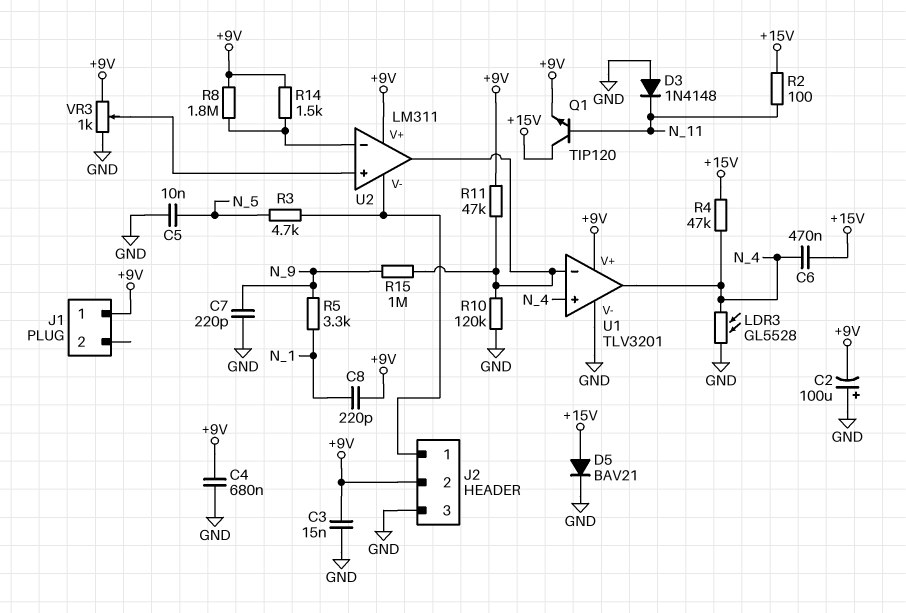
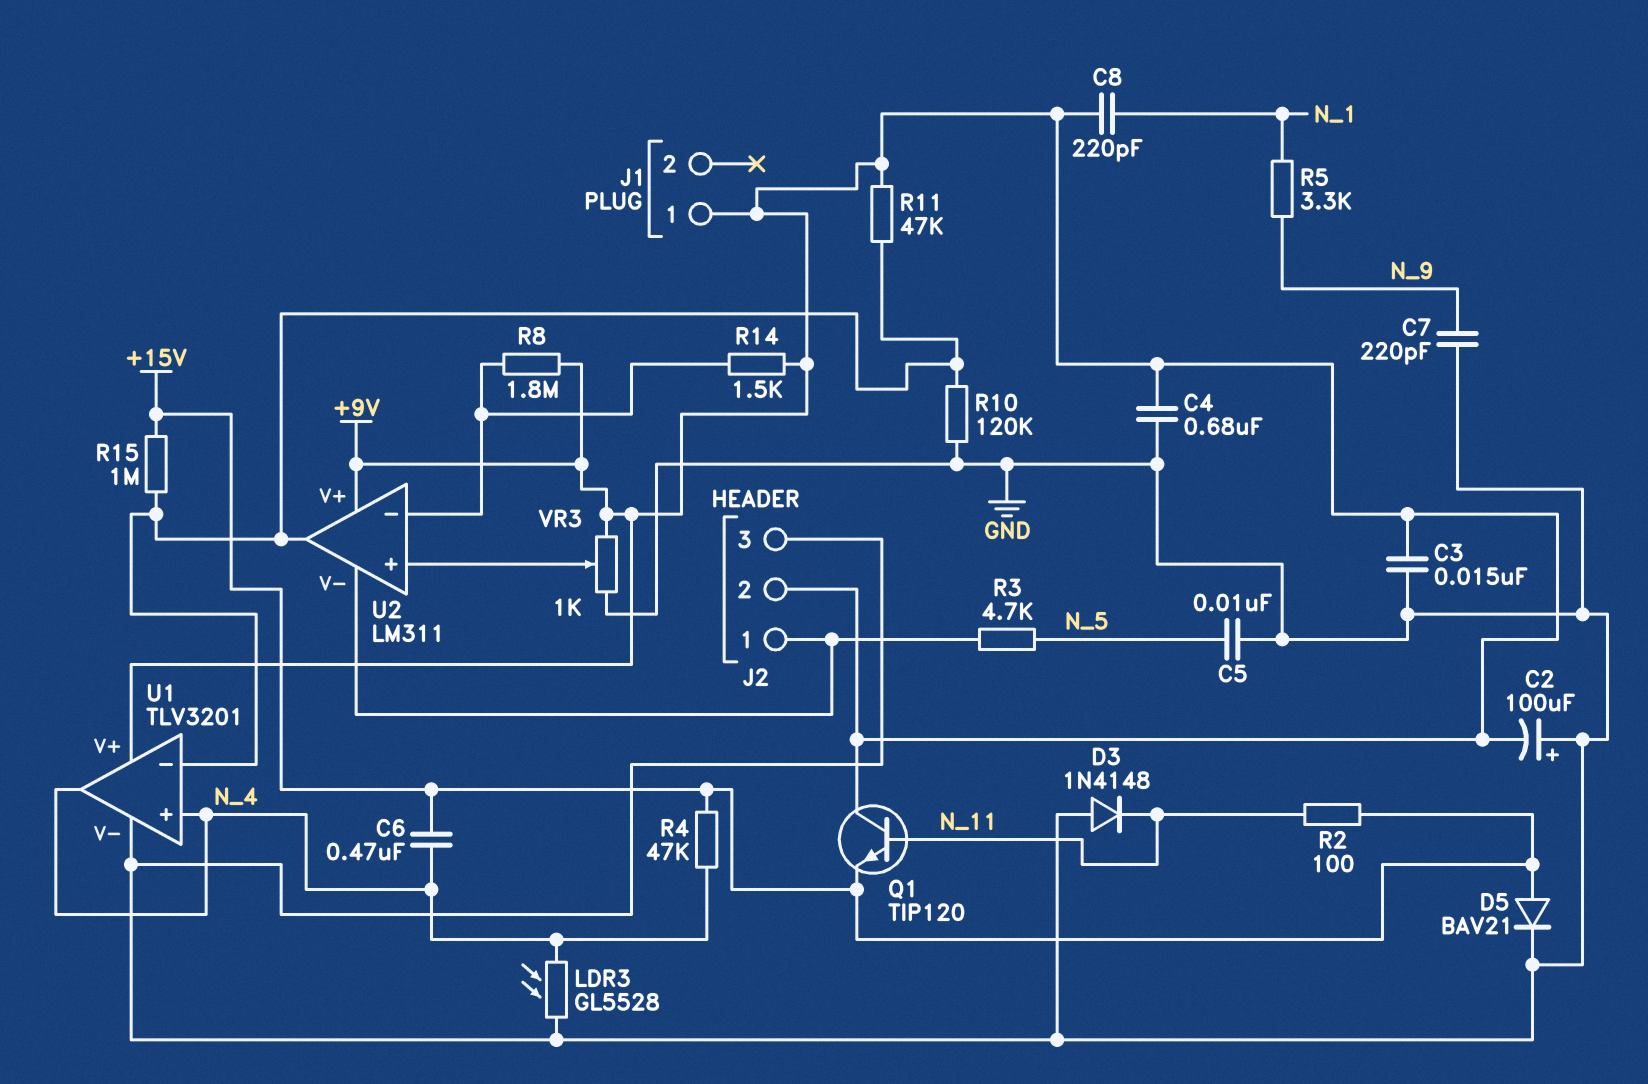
Q1: NPN TIP120 (B N_11, C +15V, E +9V) -> NPN TIP120 (B N_11, C +9V, E +15V)
R15: 1M (N_9, U1/in-) -> 1M (+15V, U1/in-)

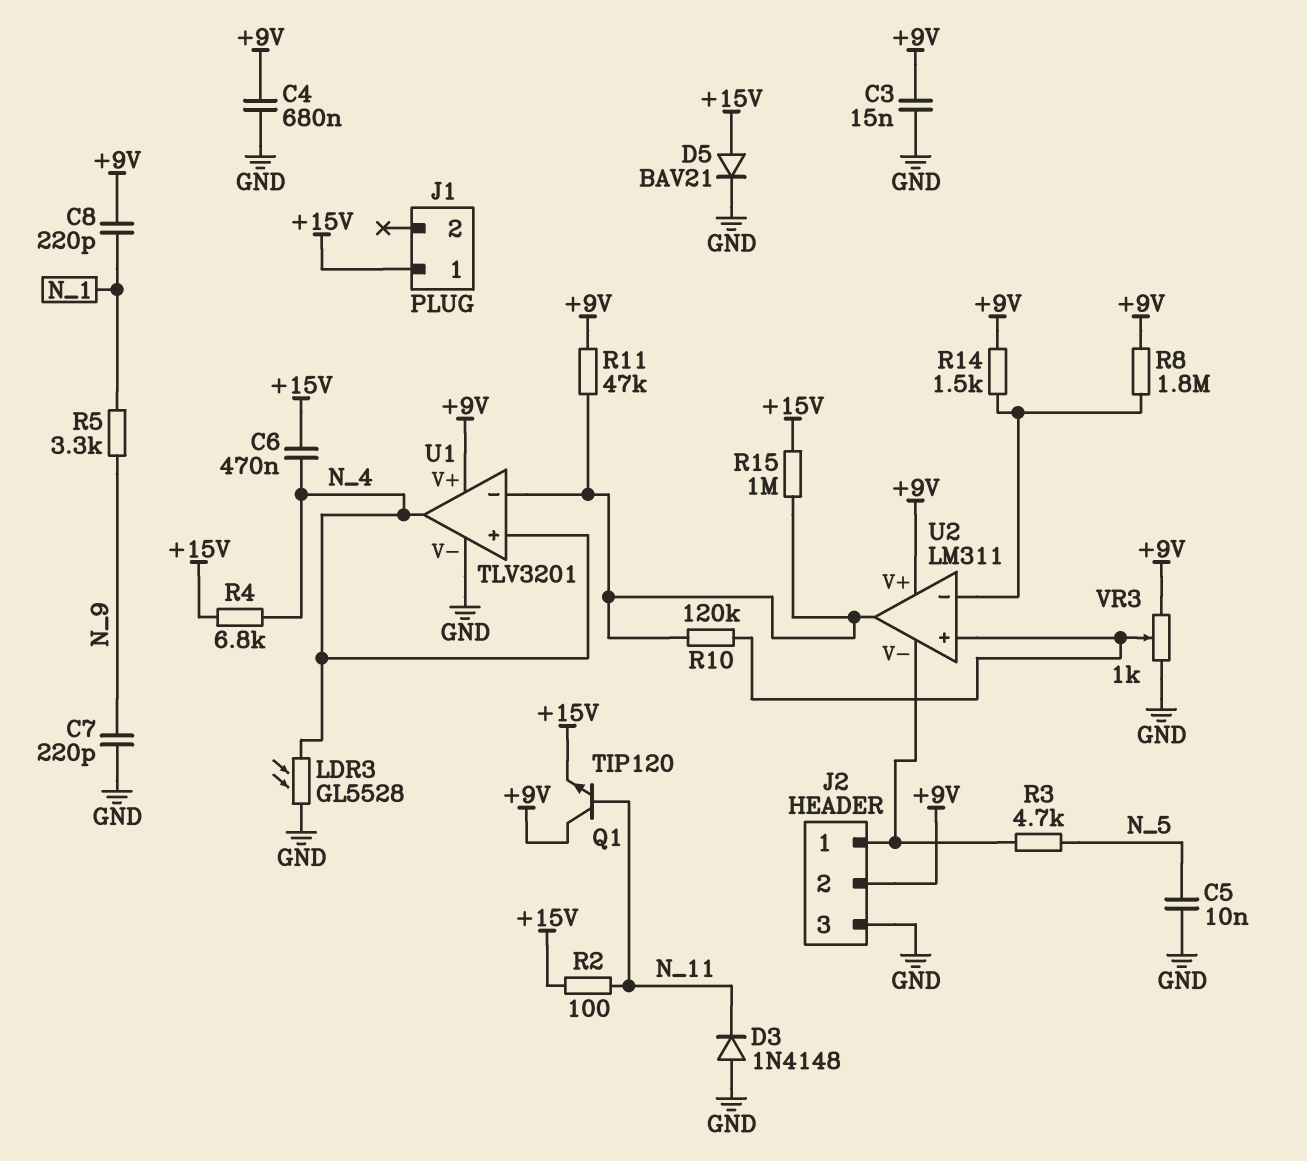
C2: 100uF (plus GND, minus +9V) -> none
J1 pin 1: +9V -> +15V
R4: 47k (+15V, N_4) -> 6.8k (+15V, N_4)
R10: 120k (GND, U1/in-) -> 120k (U1/in-, U2/in+)

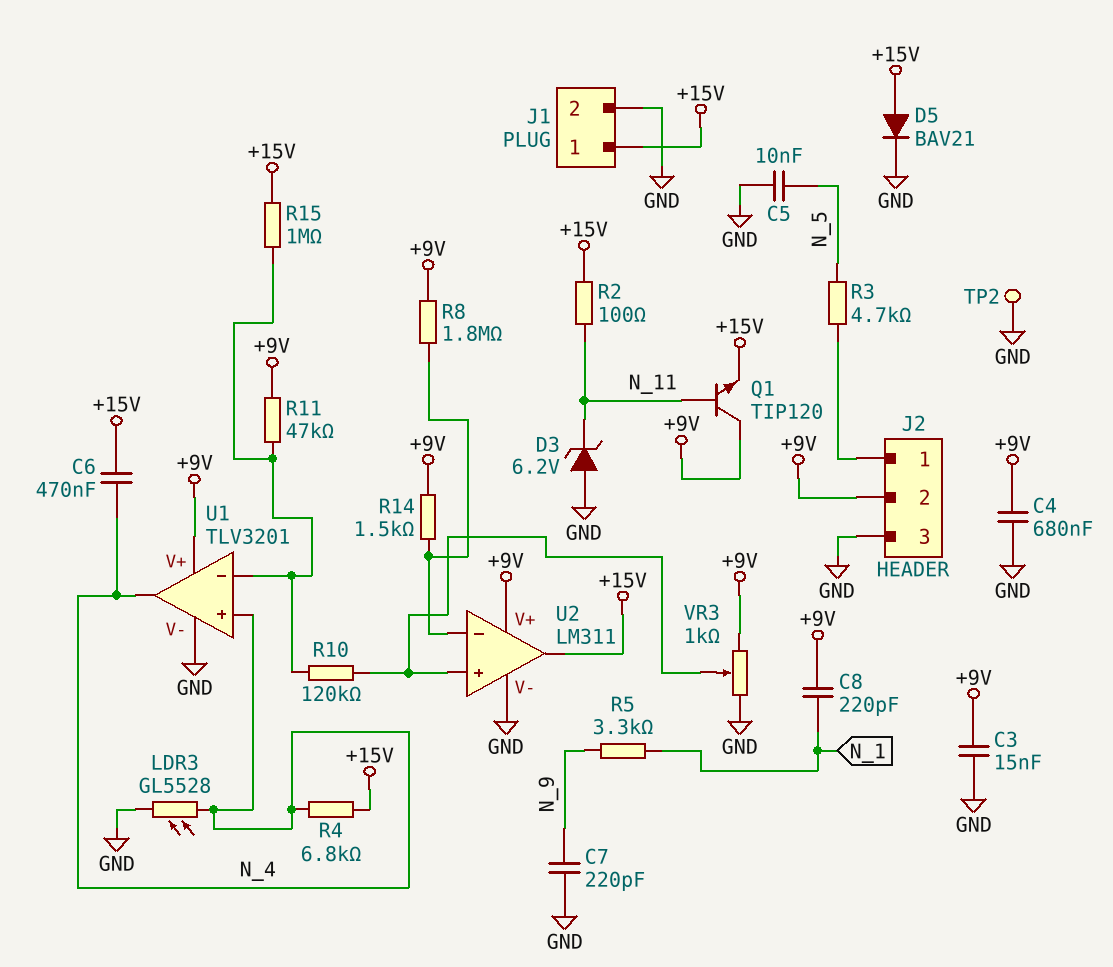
D3: diode 1N4148 (A GND, K N_11) -> zener 6.2V (A GND, K N_11)
J1 pin 2: none -> GND
TP2: none -> test point (GND)
U2 pin V-: J2/1 -> GND
U2 pin out: U1/in- -> +15V

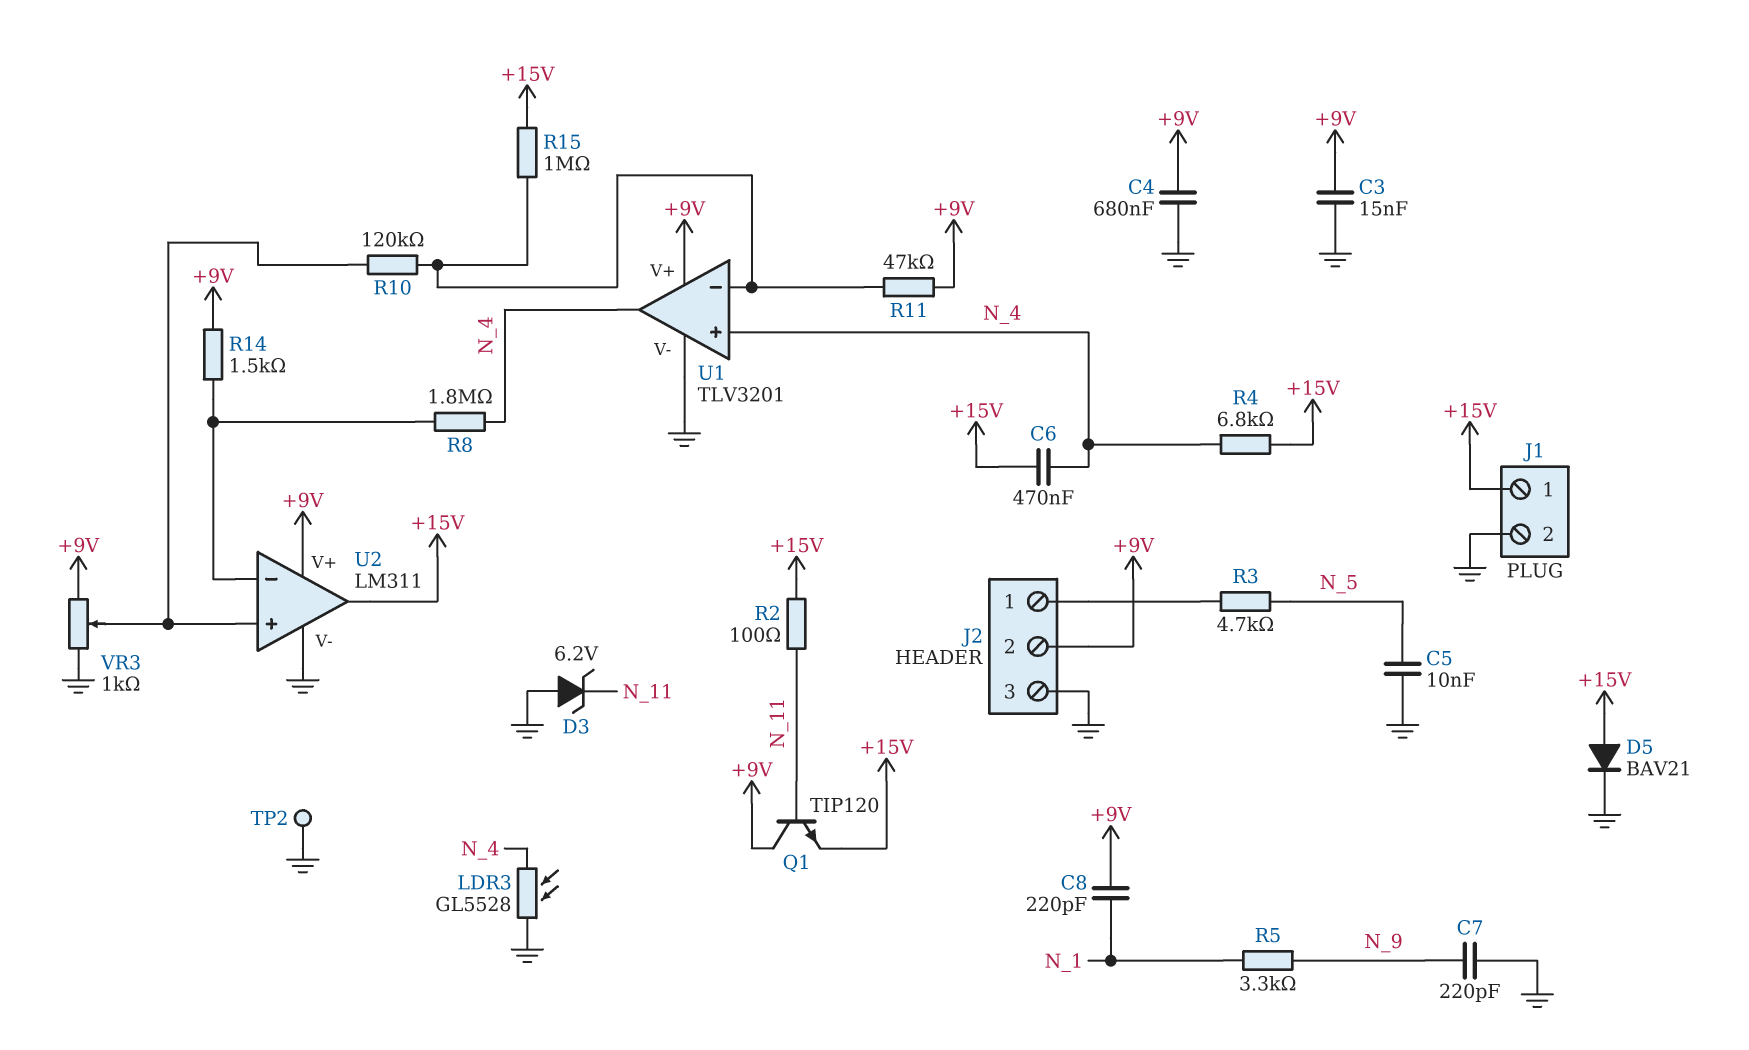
R8: 1.8M (+9V, U2/in-) -> 1.8M (N_4, U2/in-)

